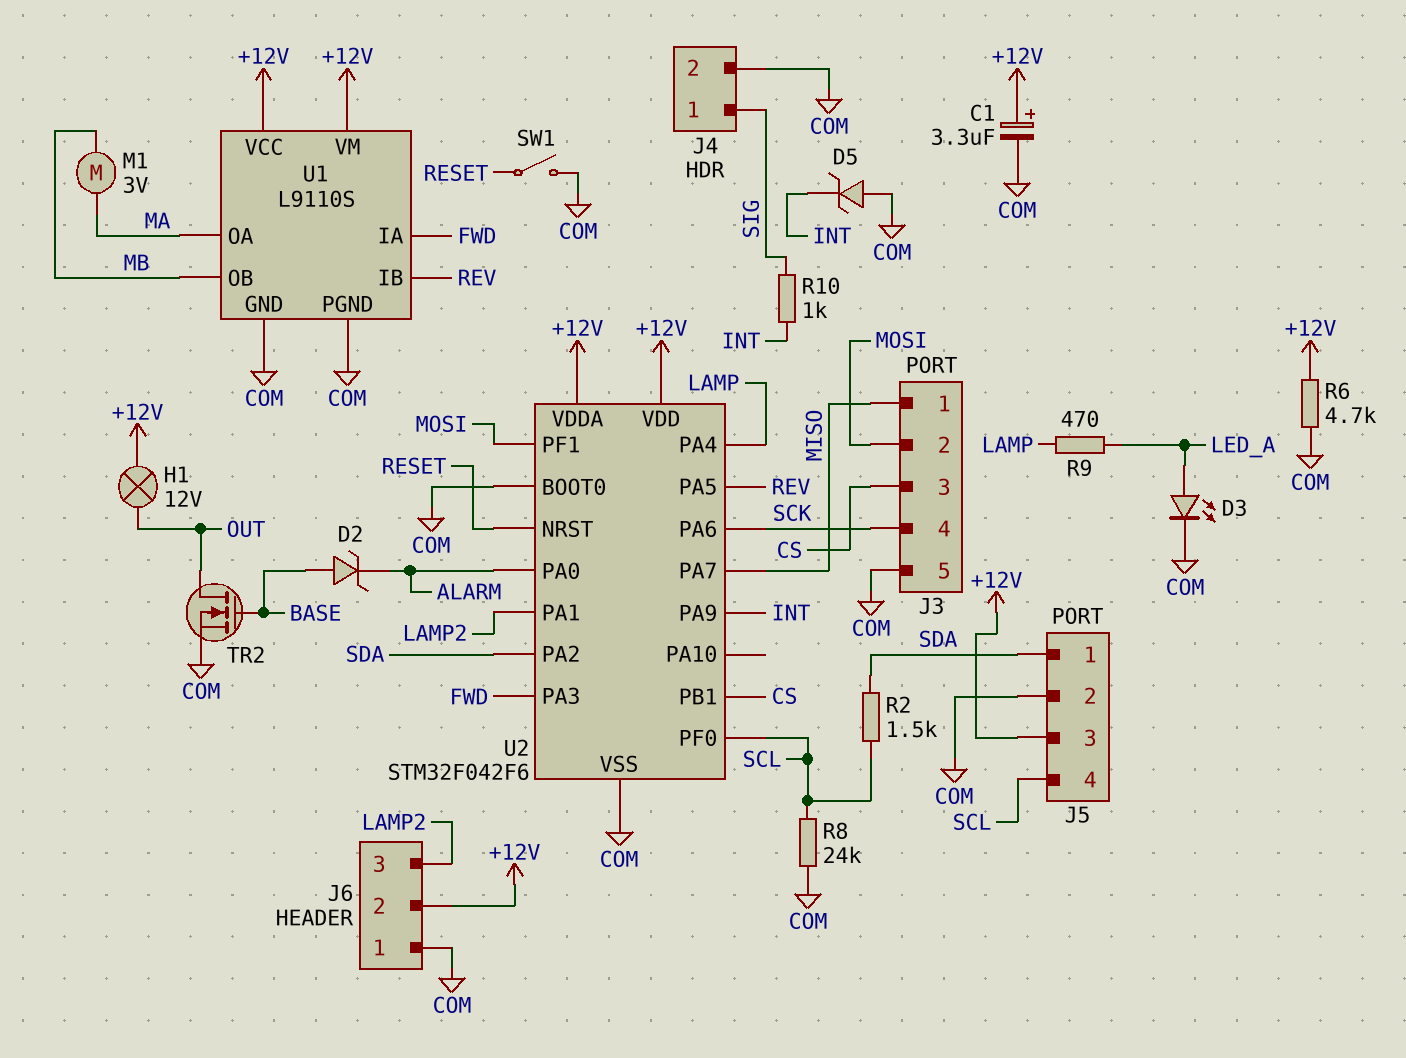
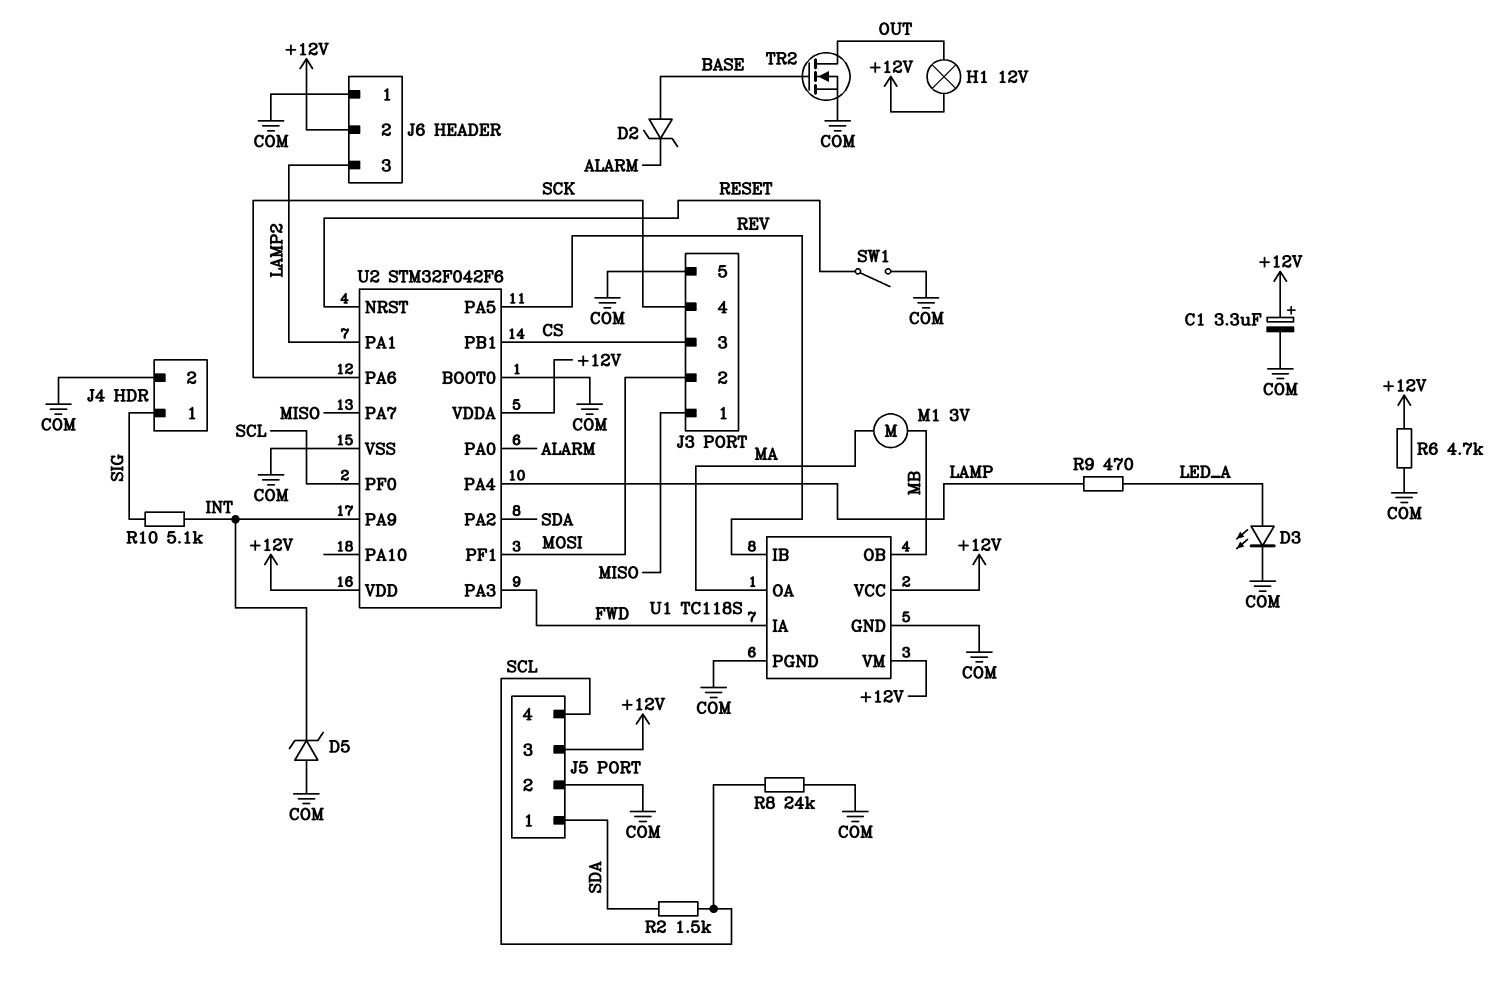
R10: 1k (INT, SIG) -> 5.1k (INT, SIG)
U1: L9110S -> TC118S

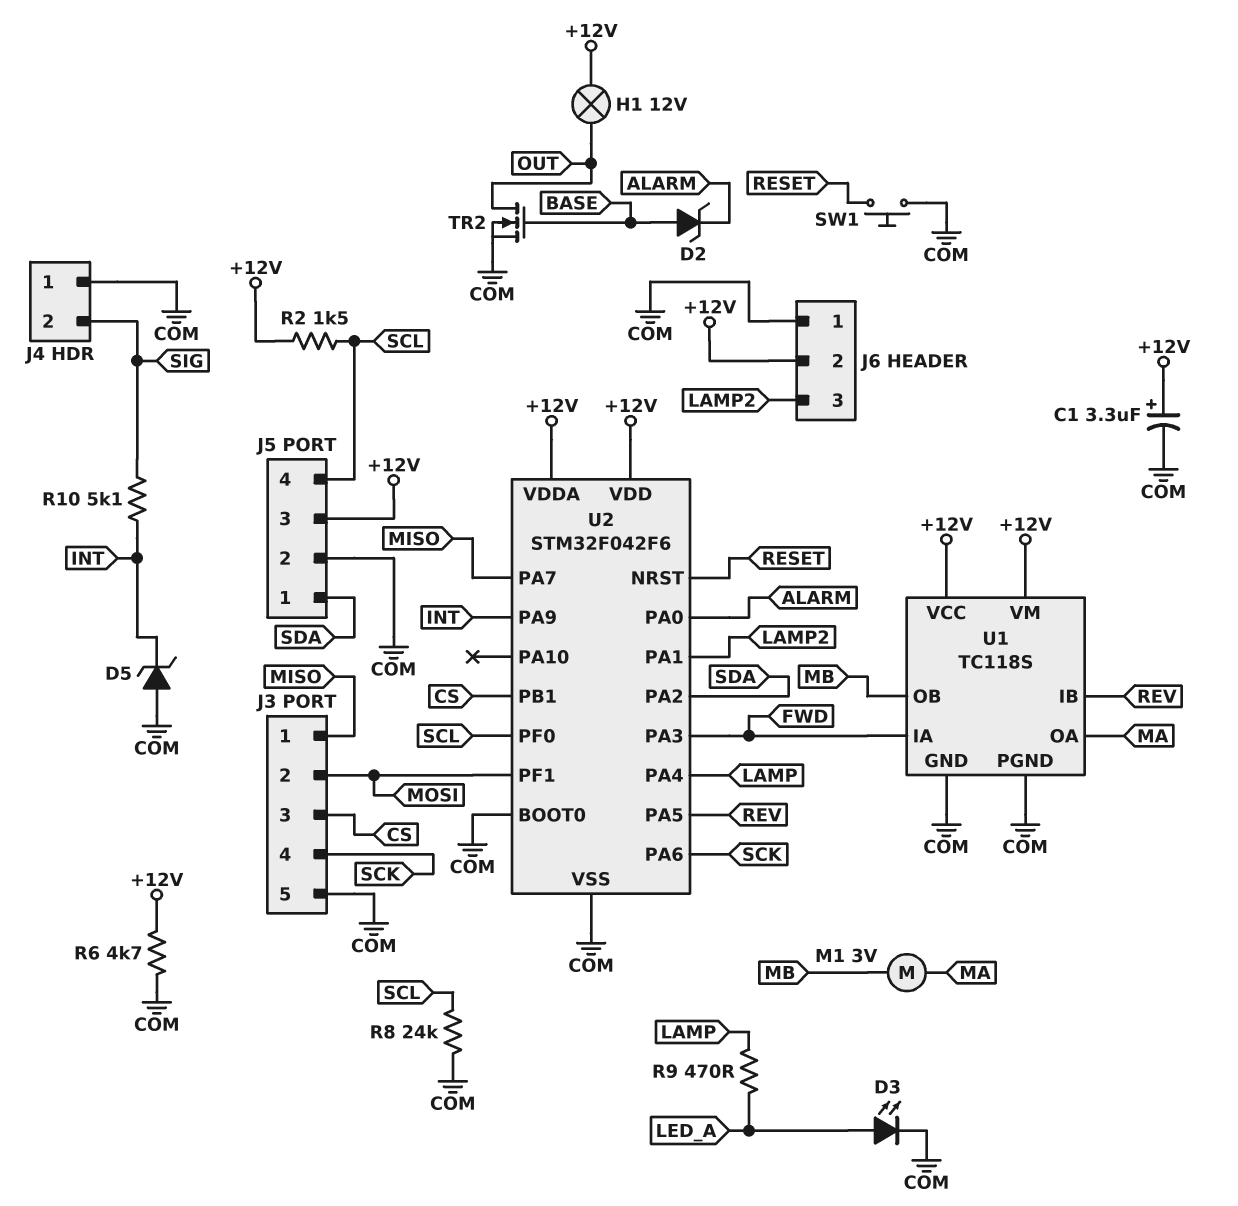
J4 pin 1: SIG -> COM
J4 pin 2: COM -> SIG
R2: 1.5k (SCL, SDA) -> 1.5k (+12V, SCL)
SW1: switch (COM, RESET) -> button (COM, RESET)

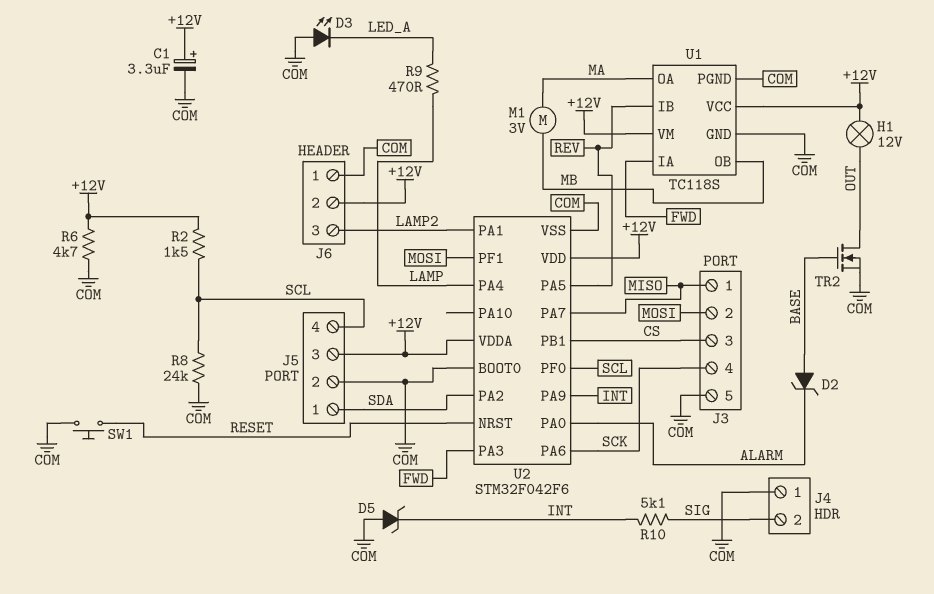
D3: LED (A LED_A, K COM) -> LED (A COM, K LED_A)

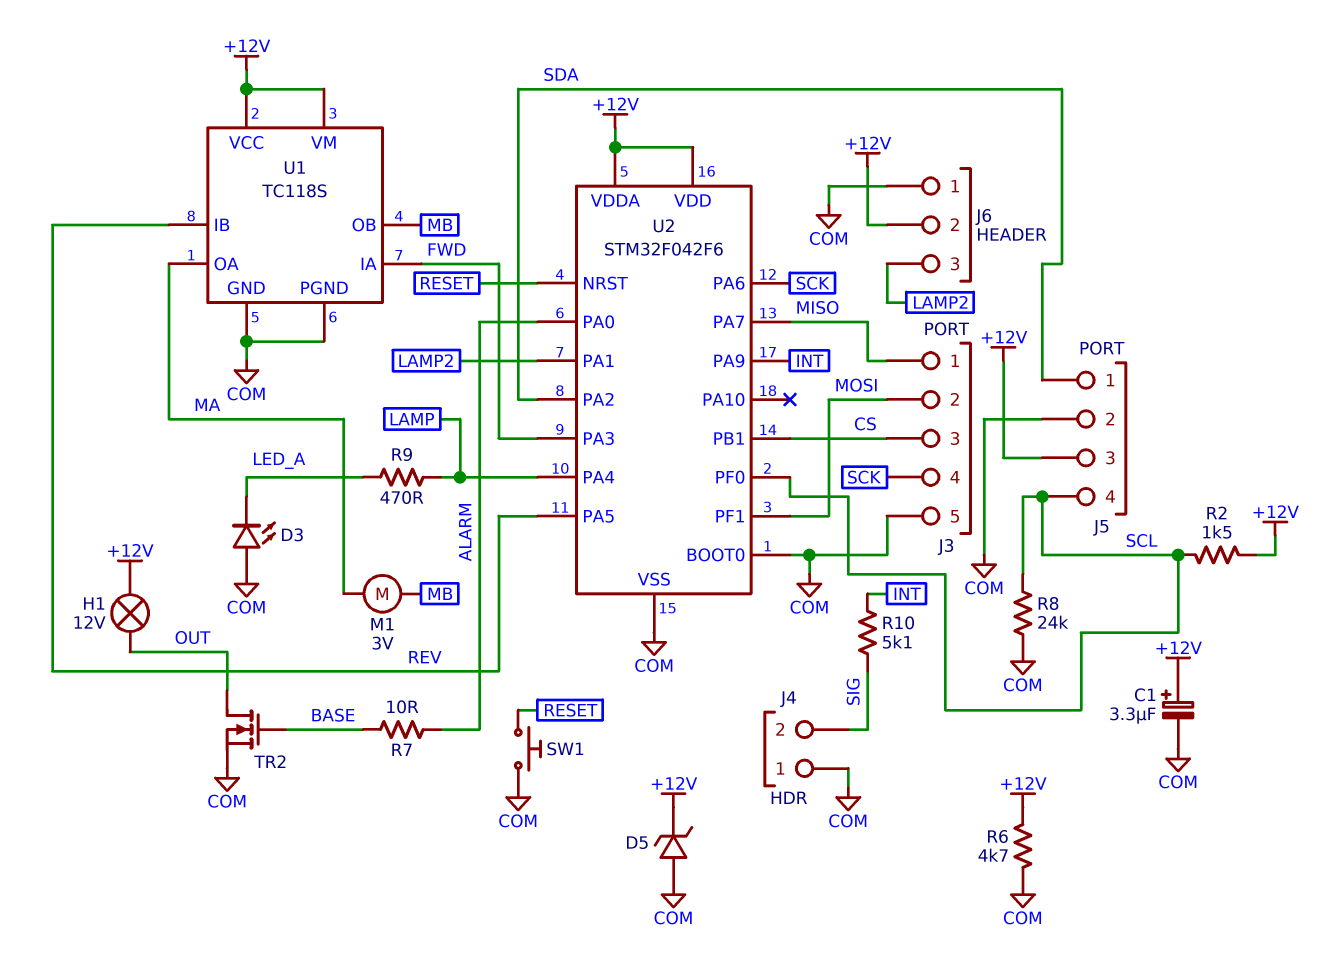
D2: zener (A BASE, K ALARM) -> none
D5: zener (A COM, K INT) -> zener (A COM, K +12V)
R7: none -> 10 (ALARM, BASE)

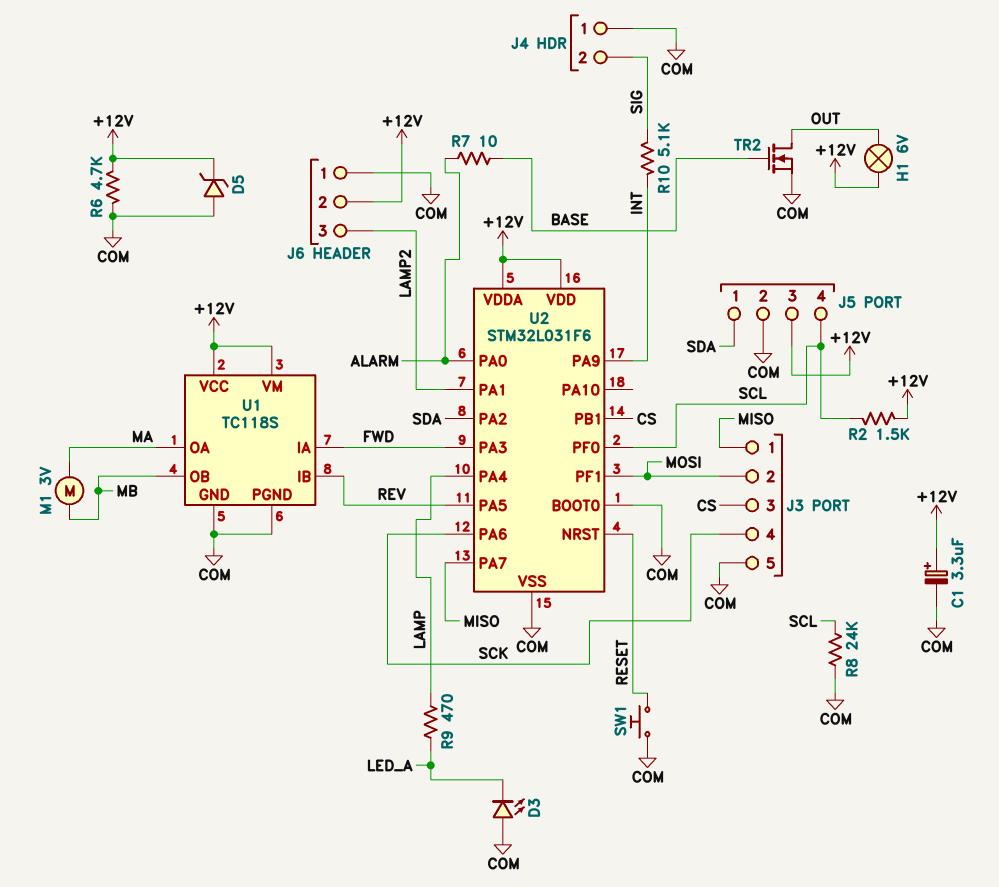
H1: lamp 12V (+12V, OUT) -> lamp 6V (+12V, OUT)
U2: STM32F042F6 -> STM32L031F6

